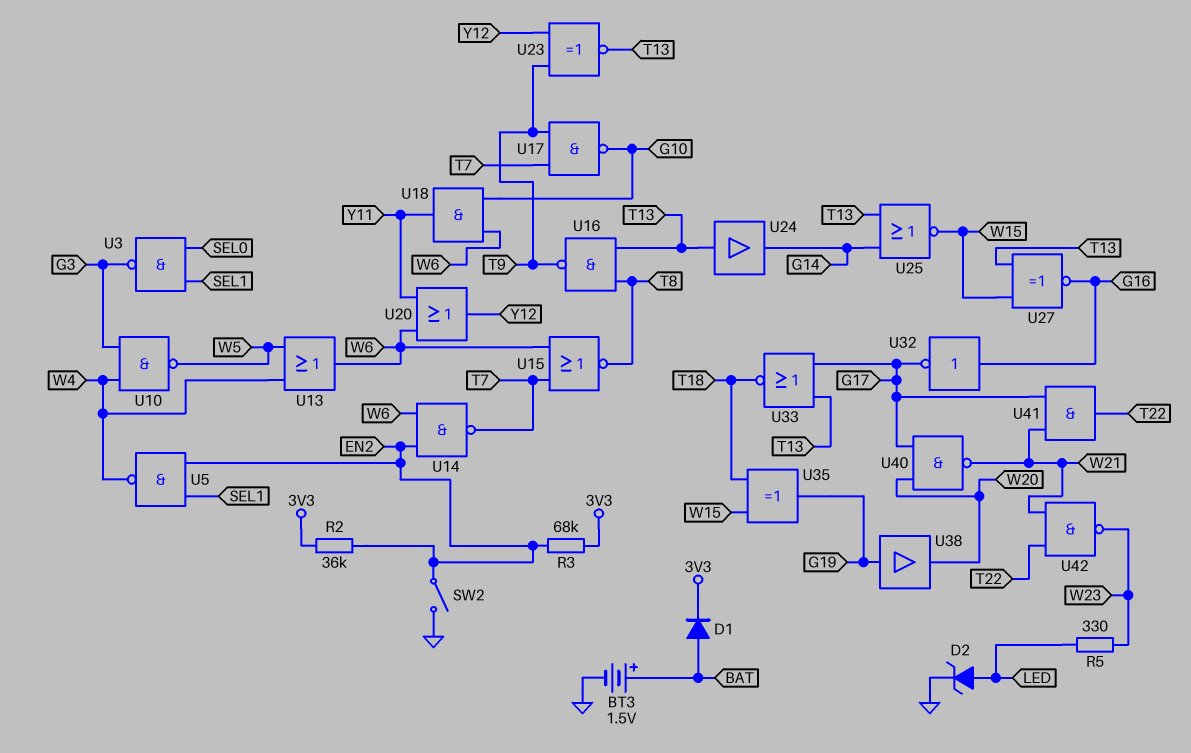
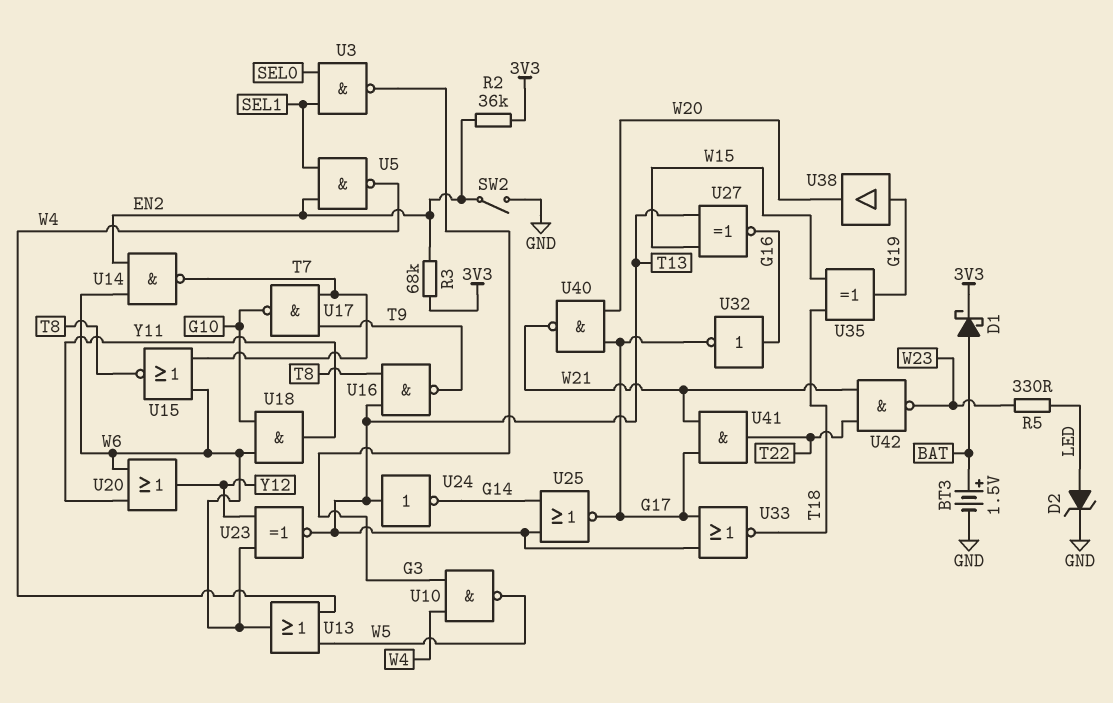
D1: diode (A BAT, K 3V3) -> schottky (A BAT, K 3V3)
U23: XNOR (in T9, in Y12, out T13) -> XNOR (in W6, in Y12, out T13)
U24: buffer (in T13, out G14) -> NOT (in T13, out G14)
U25: NOR (in G14, in T13, out W15) -> NOR (in G14, in T13, out G17)

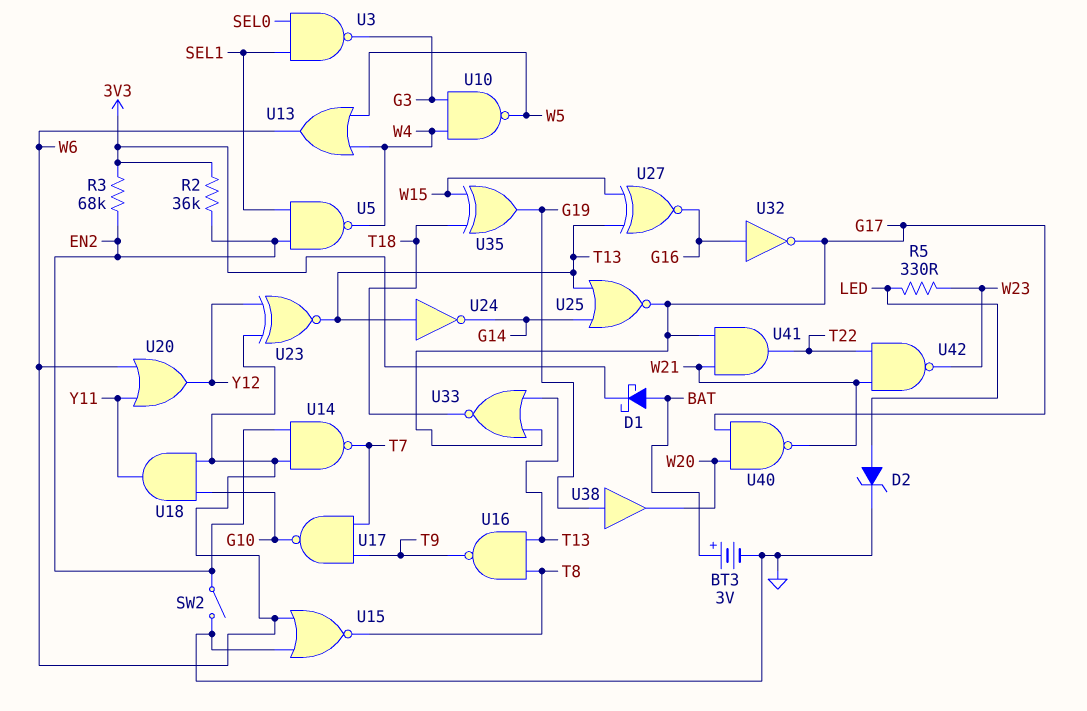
BT3: 1.5V (plus BAT, minus GND) -> 3V (plus BAT, minus GND)
U15: NOR (in T7, in W6, out T8) -> NOR (in GND, in W6, out T8)

